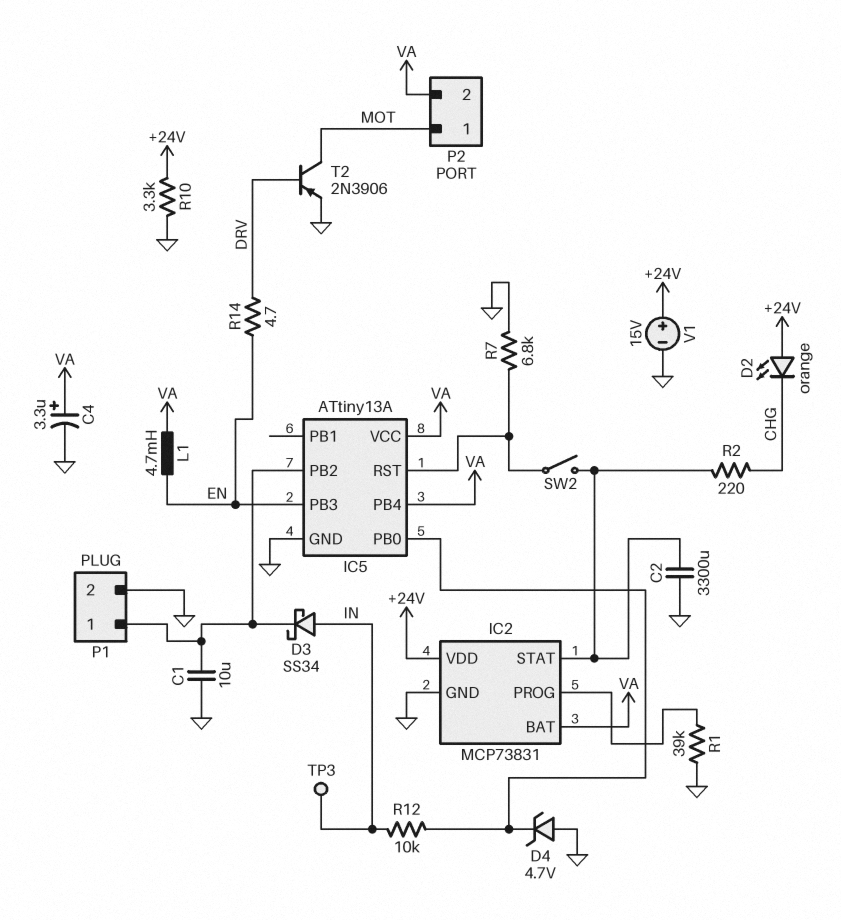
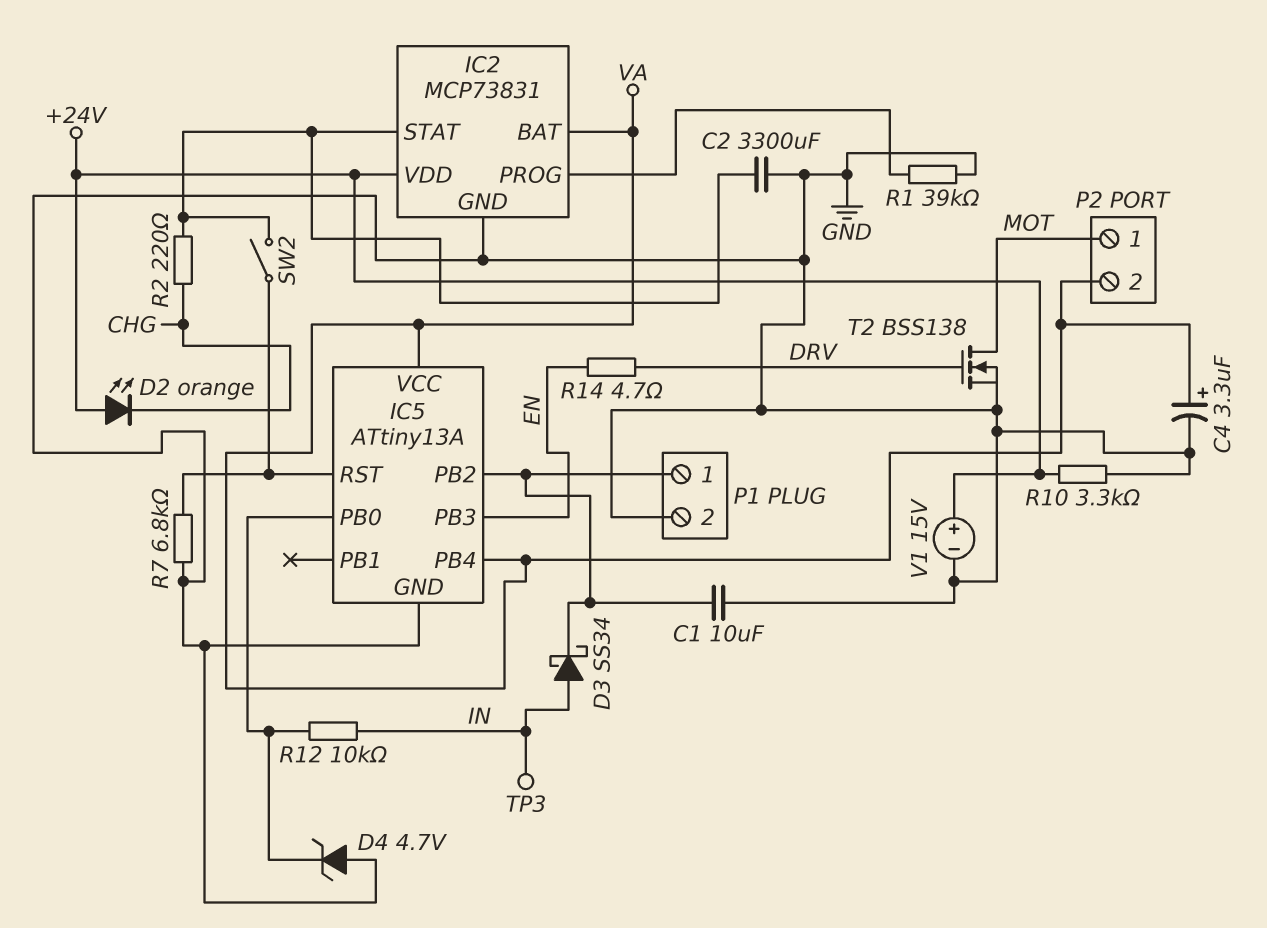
L1: 4.7mH (EN, VA) -> none
T2: PNP 2N3906 (B DRV, C MOT, E GND) -> NMOS BSS138 (G DRV, D MOT, S GND)

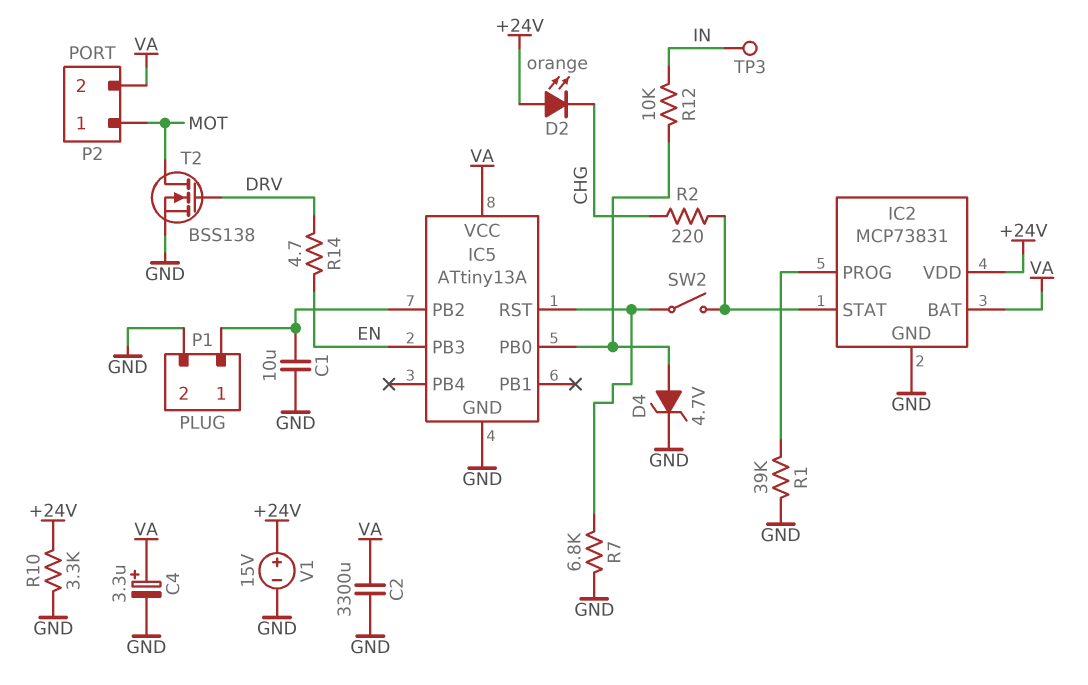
C2: 3300uF (GND, IC2/STAT) -> 3300uF (GND, VA)
D3: schottky SS34 (A IN, K IC5/PB2) -> none
D4: zener 4.7V (A GND, K IC5/PB0) -> zener 4.7V (A IC5/PB0, K GND)
IC5 pin PB4: VA -> none

